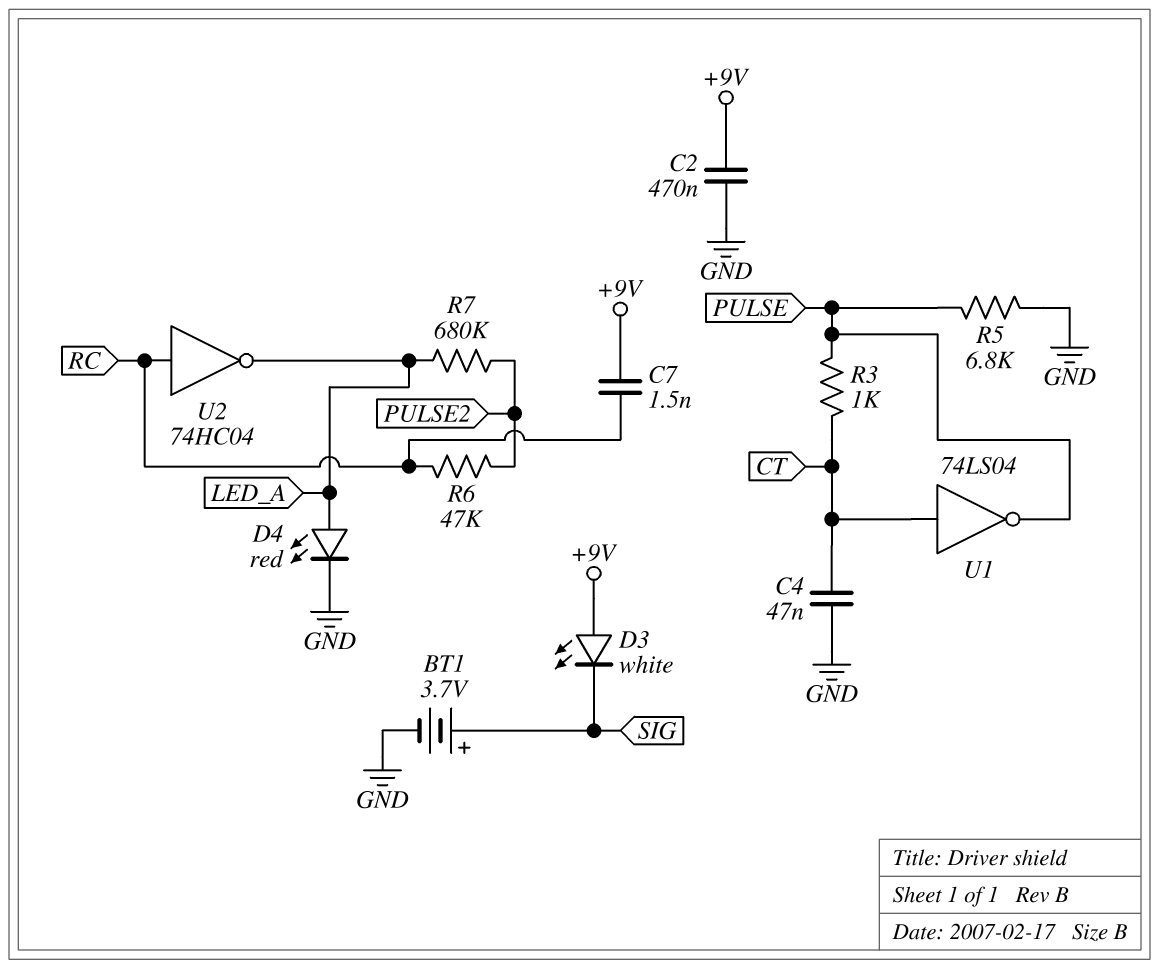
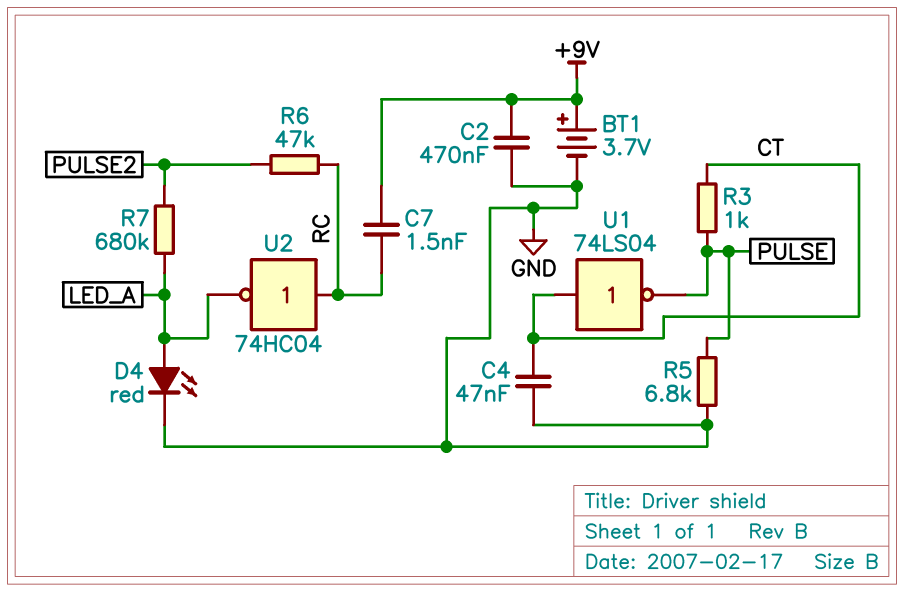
BT1: 3.7V (plus SIG, minus GND) -> 3.7V (plus +9V, minus GND)
D3: LED white (A +9V, K SIG) -> none

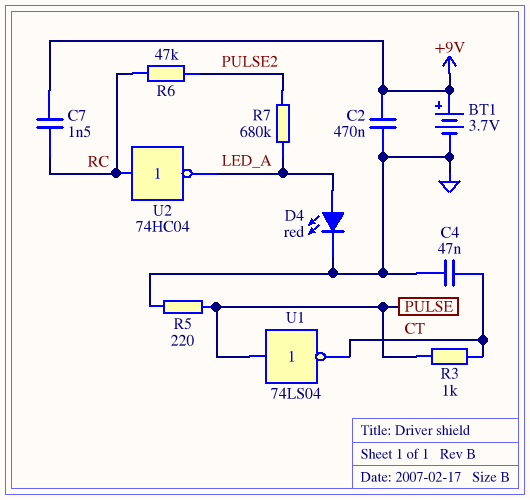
R5: 6.8k (GND, PULSE) -> 220 (GND, PULSE)
U1: NOT 74LS04 (in CT, out PULSE) -> NOT 74LS04 (in PULSE, out CT)

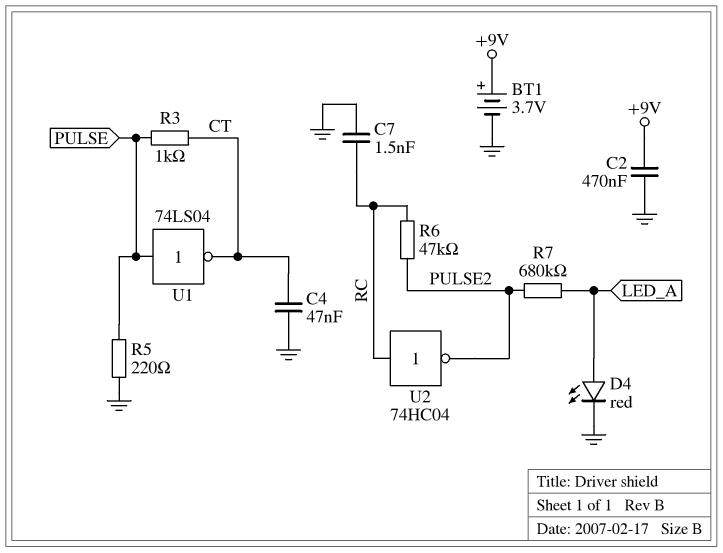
C7: 1.5nF (+9V, RC) -> 1.5nF (GND, RC)
U2: NOT 74HC04 (in RC, out LED_A) -> NOT 74HC04 (in RC, out PULSE2)

